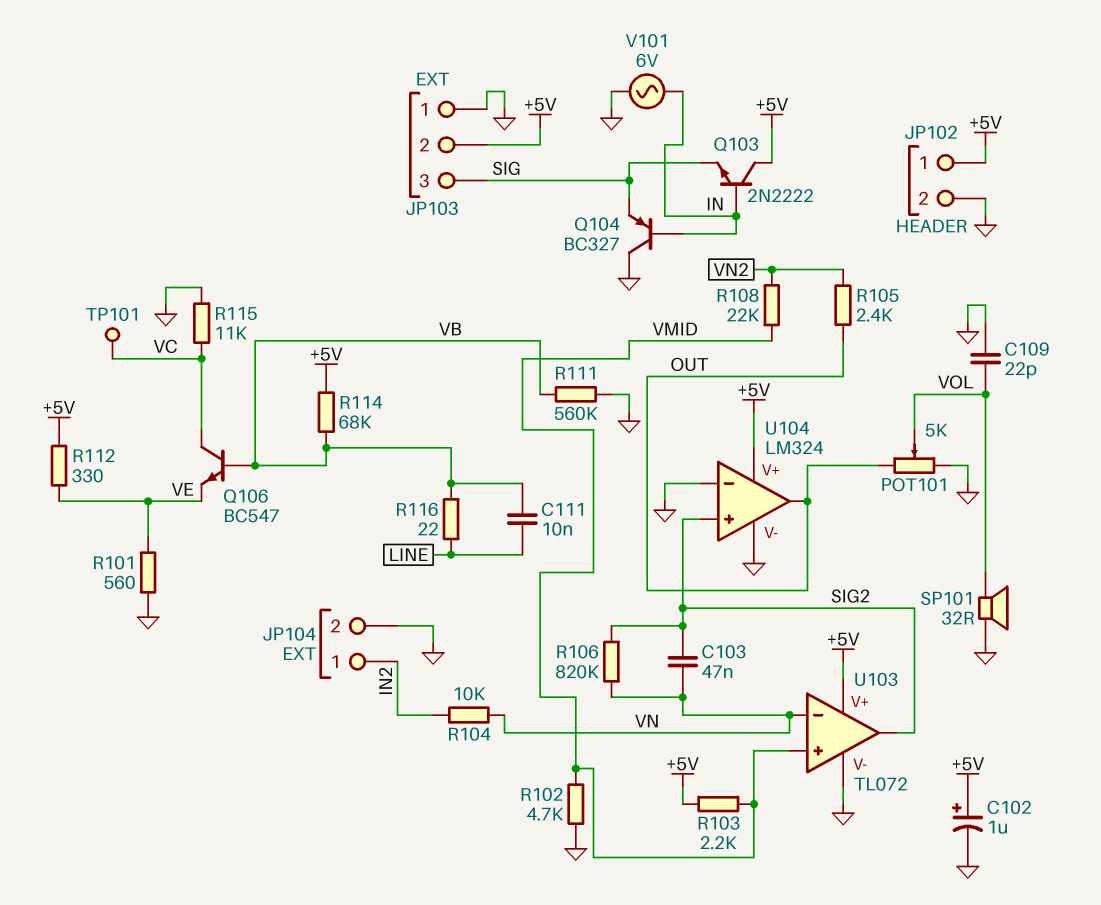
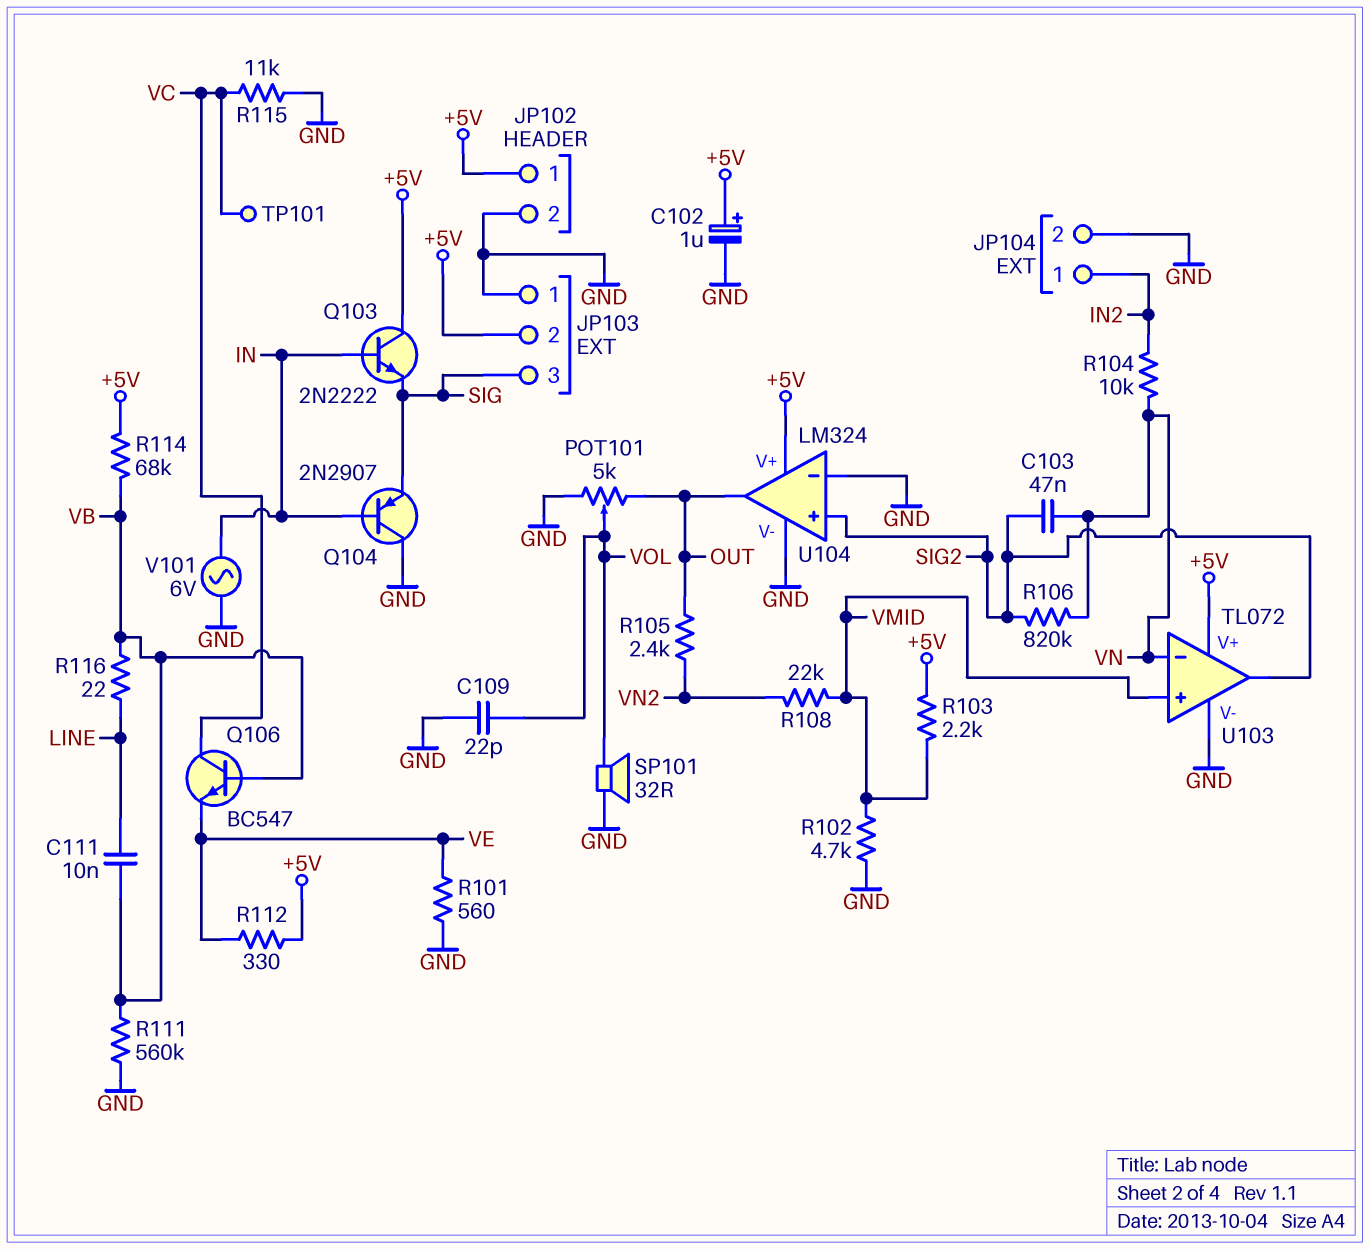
Q104: PNP BC327 (B IN, C GND, E SIG) -> PNP 2N2907 (B IN, C GND, E SIG)

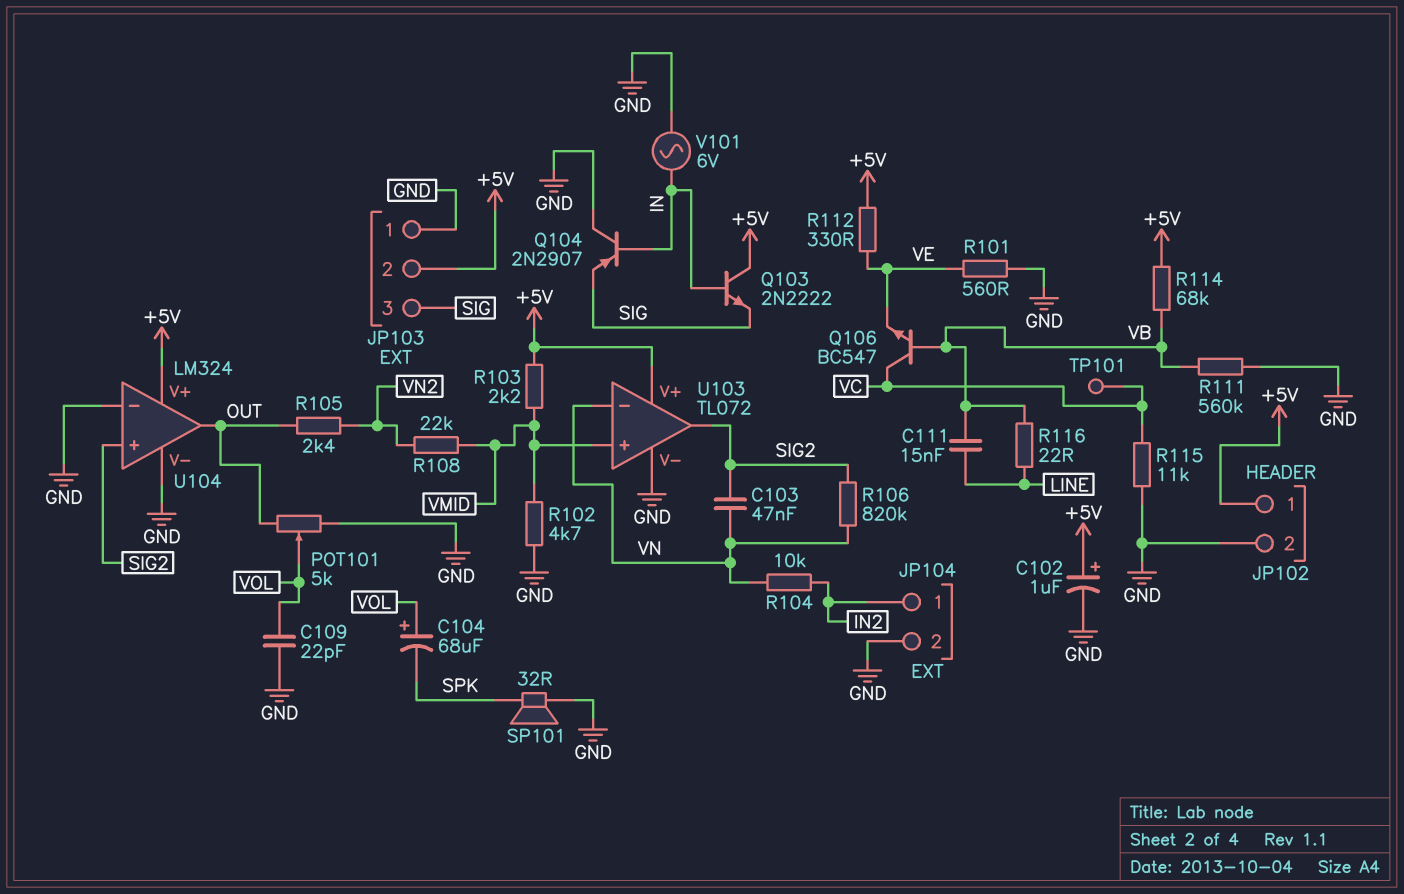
C104: none -> 68uF (plus VOL, minus SPK)
C111: 10nF (LINE, VB) -> 15nF (LINE, VB)
SP101: speaker 32R (GND, VOL) -> speaker 32R (GND, SPK)

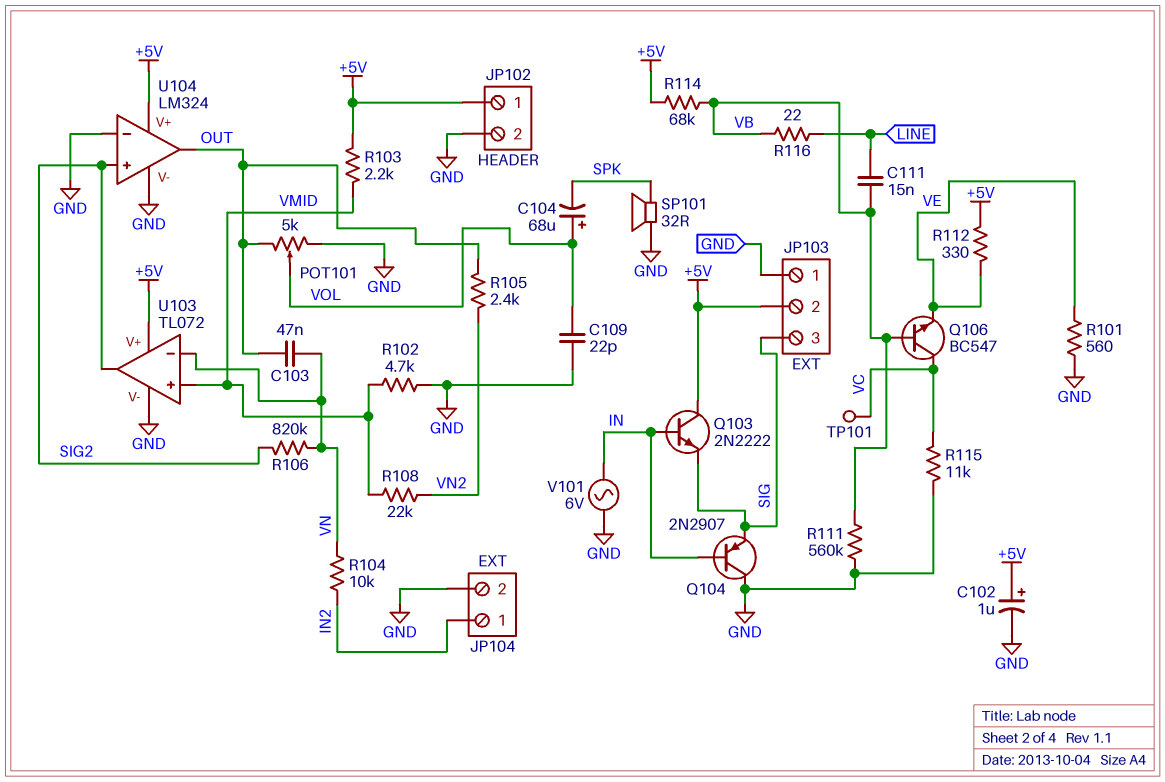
C103: 47nF (SIG2, VN) -> 47nF (OUT, VN)

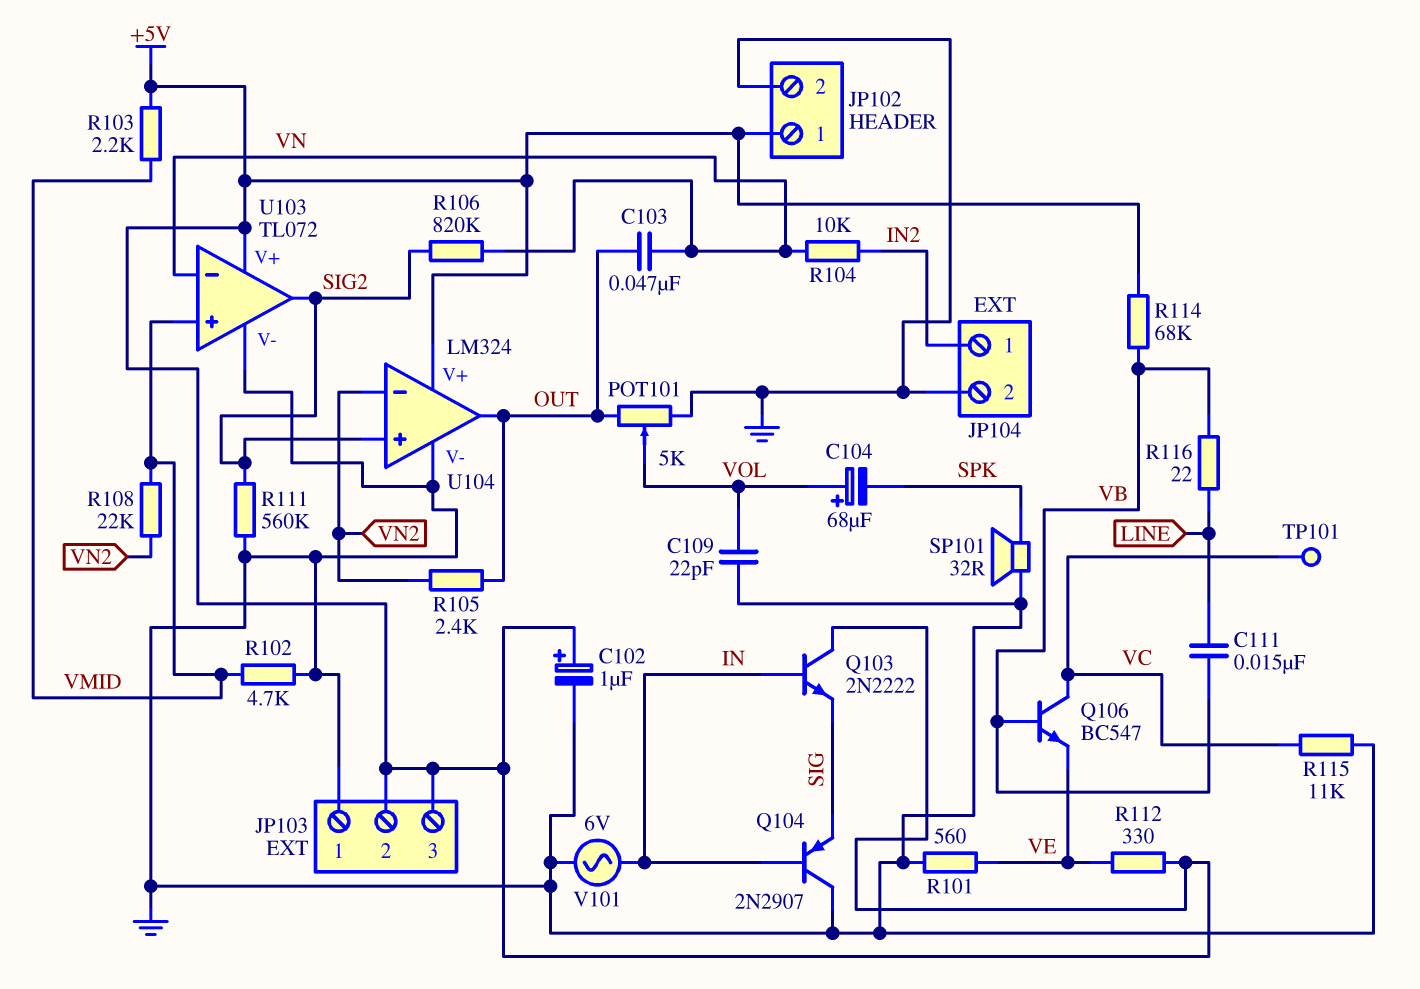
JP103 pin 3: SIG -> +5V
R111: 560k (GND, VB) -> 560k (GND, SIG2)
U104 pin in-: GND -> VN2

